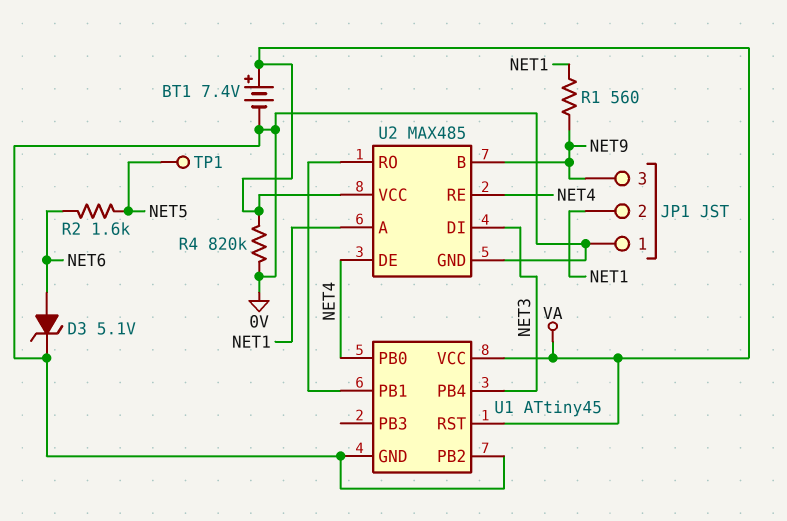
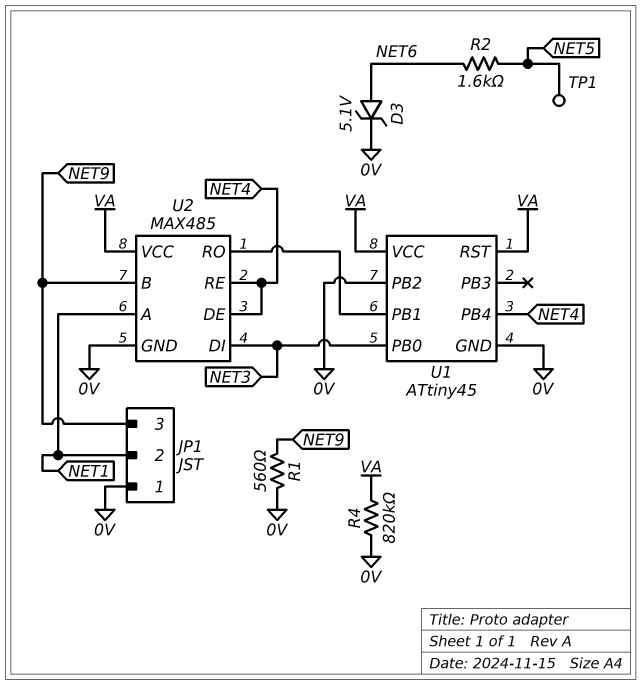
BT1: 7.4V (plus VA, minus 0V) -> none
R1: 560 (NET1, NET9) -> 560 (0V, NET9)
U1 pin PB0: NET4 -> NET3
U1 pin PB4: NET3 -> NET4

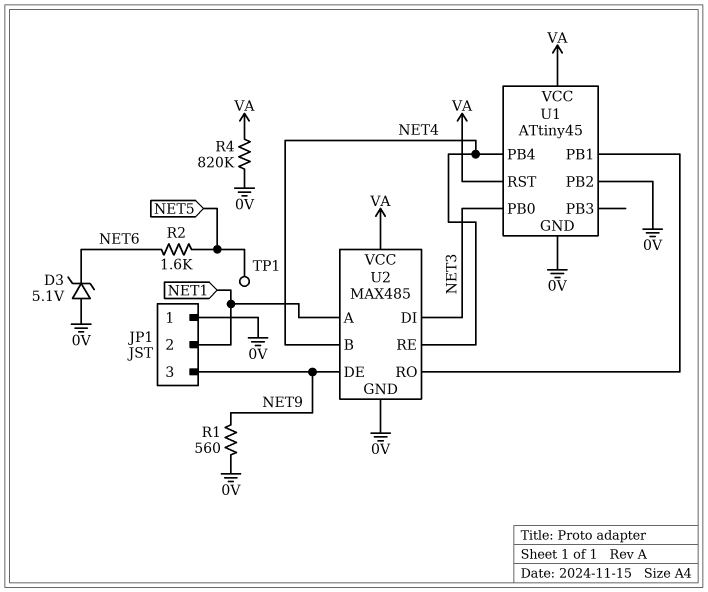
D3: zener 5.1V (A NET6, K 0V) -> zener 5.1V (A 0V, K NET6)
U2 pin B: NET9 -> NET4
U2 pin DE: NET4 -> NET9

